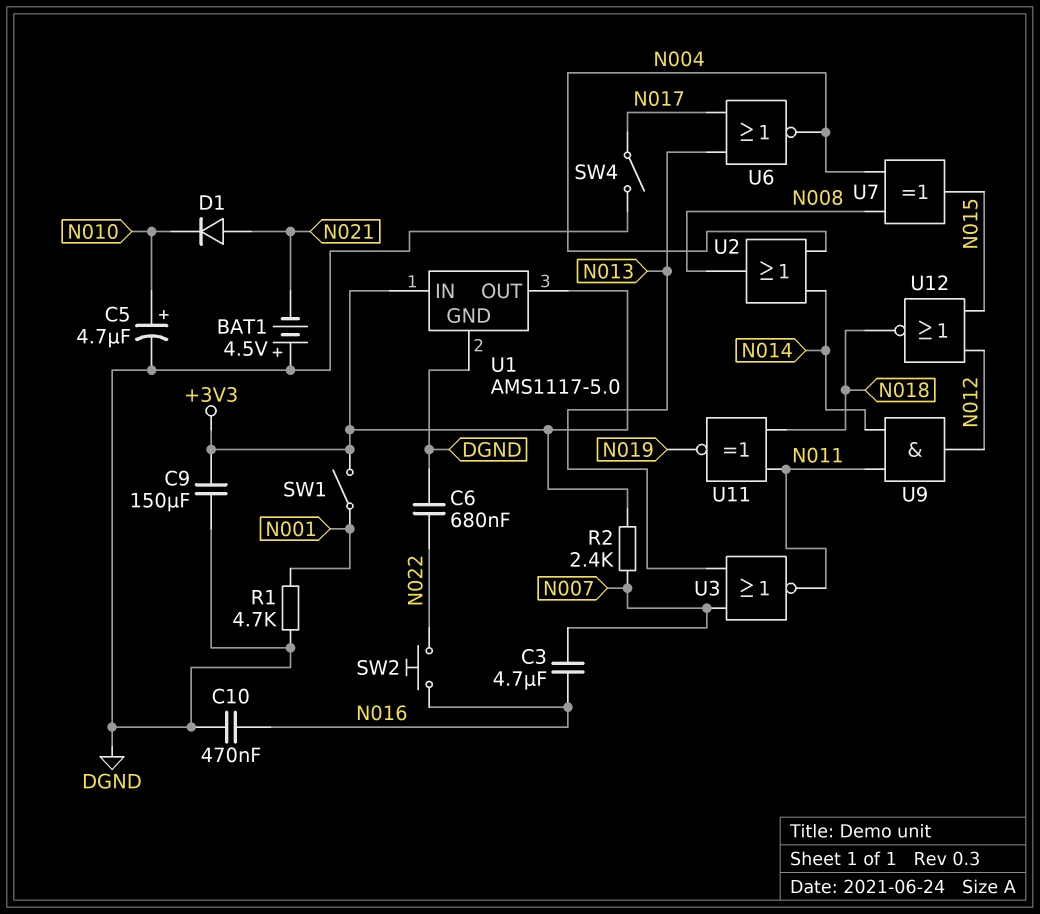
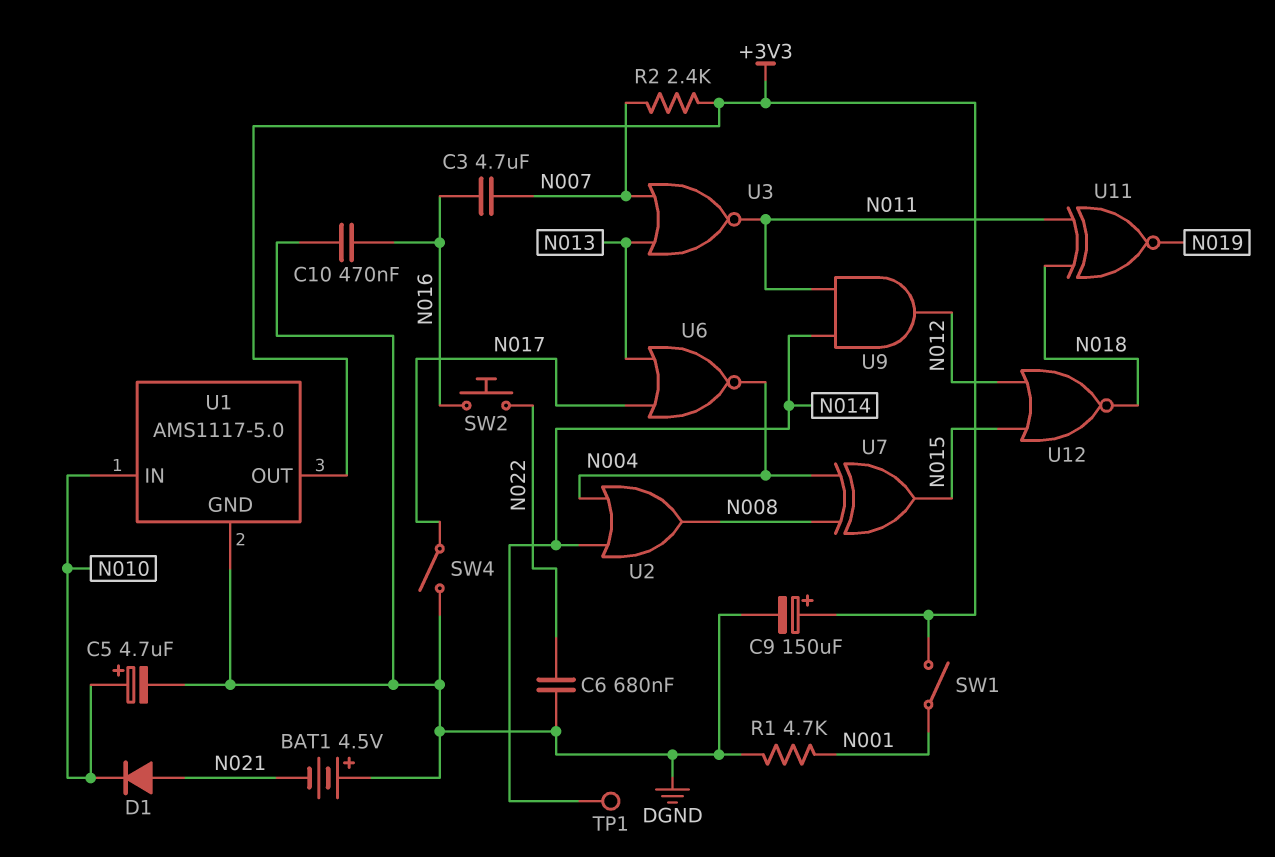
C9: 150uF (+3V3, DGND) -> 150uF (plus +3V3, minus DGND)
TP1: none -> test point (N014)
U1 pin IN: +3V3 -> N010

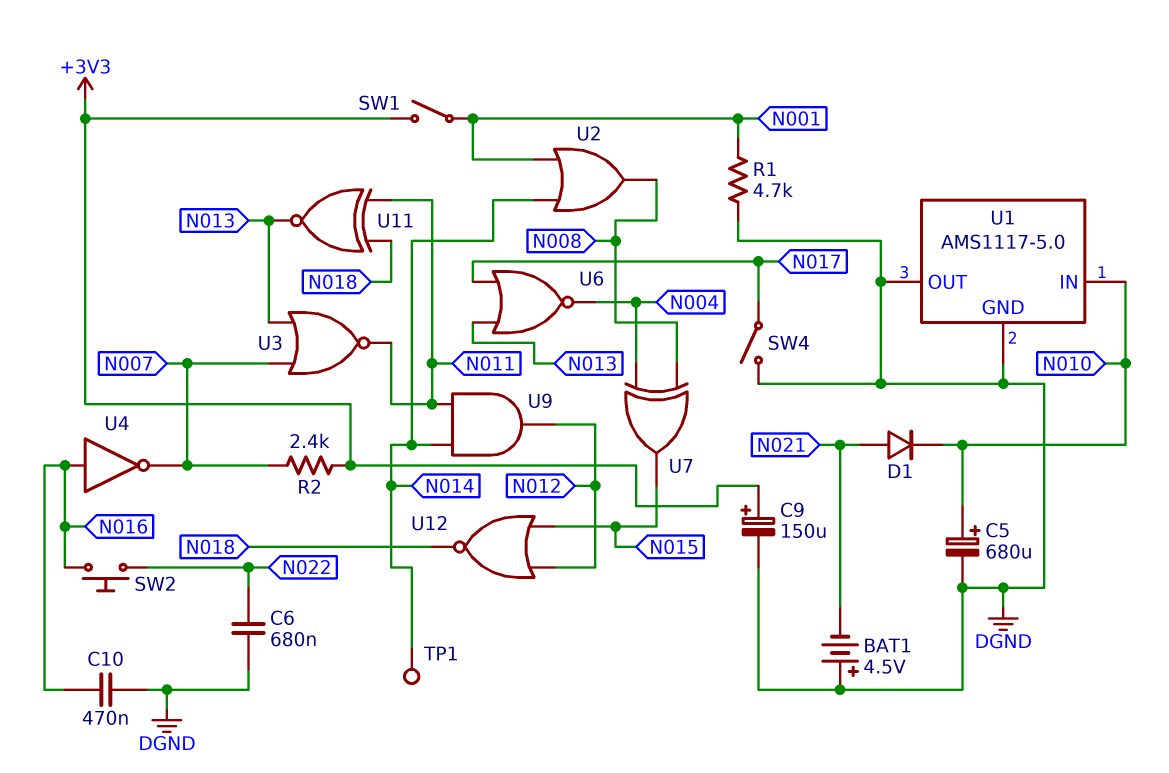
C3: 4.7uF (N007, N016) -> none
C5: 4.7uF (plus N010, minus DGND) -> 680uF (plus N010, minus DGND)
U1 pin OUT: +3V3 -> DGND
U2: OR (in N004, in N014, out N008) -> OR (in N001, in N014, out N008)
U4: none -> NOT (in N016, out N007)
U11: XNOR (in N011, in N018, out N019) -> XNOR (in N011, in N018, out N013)

